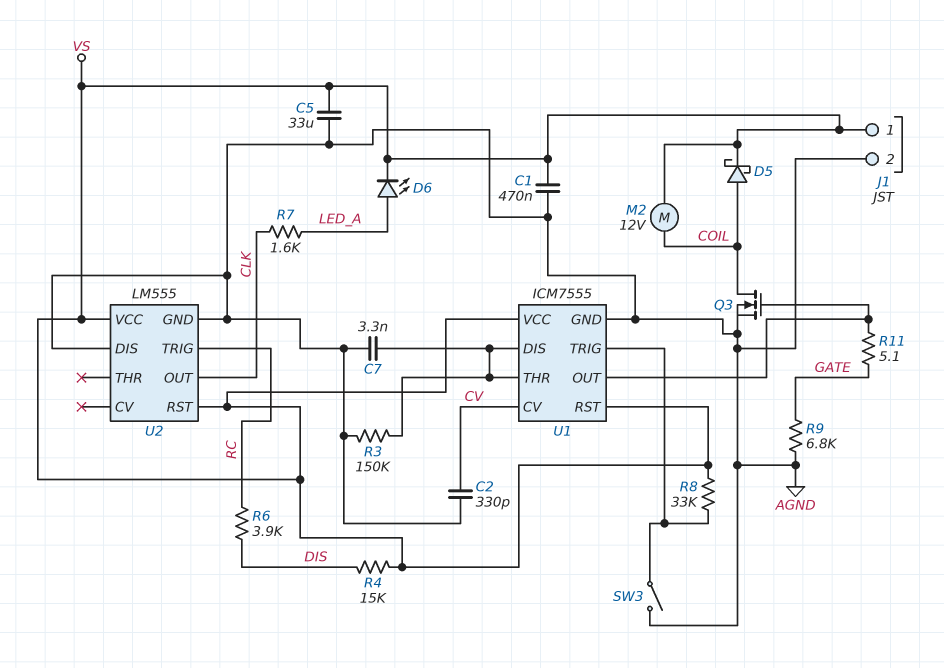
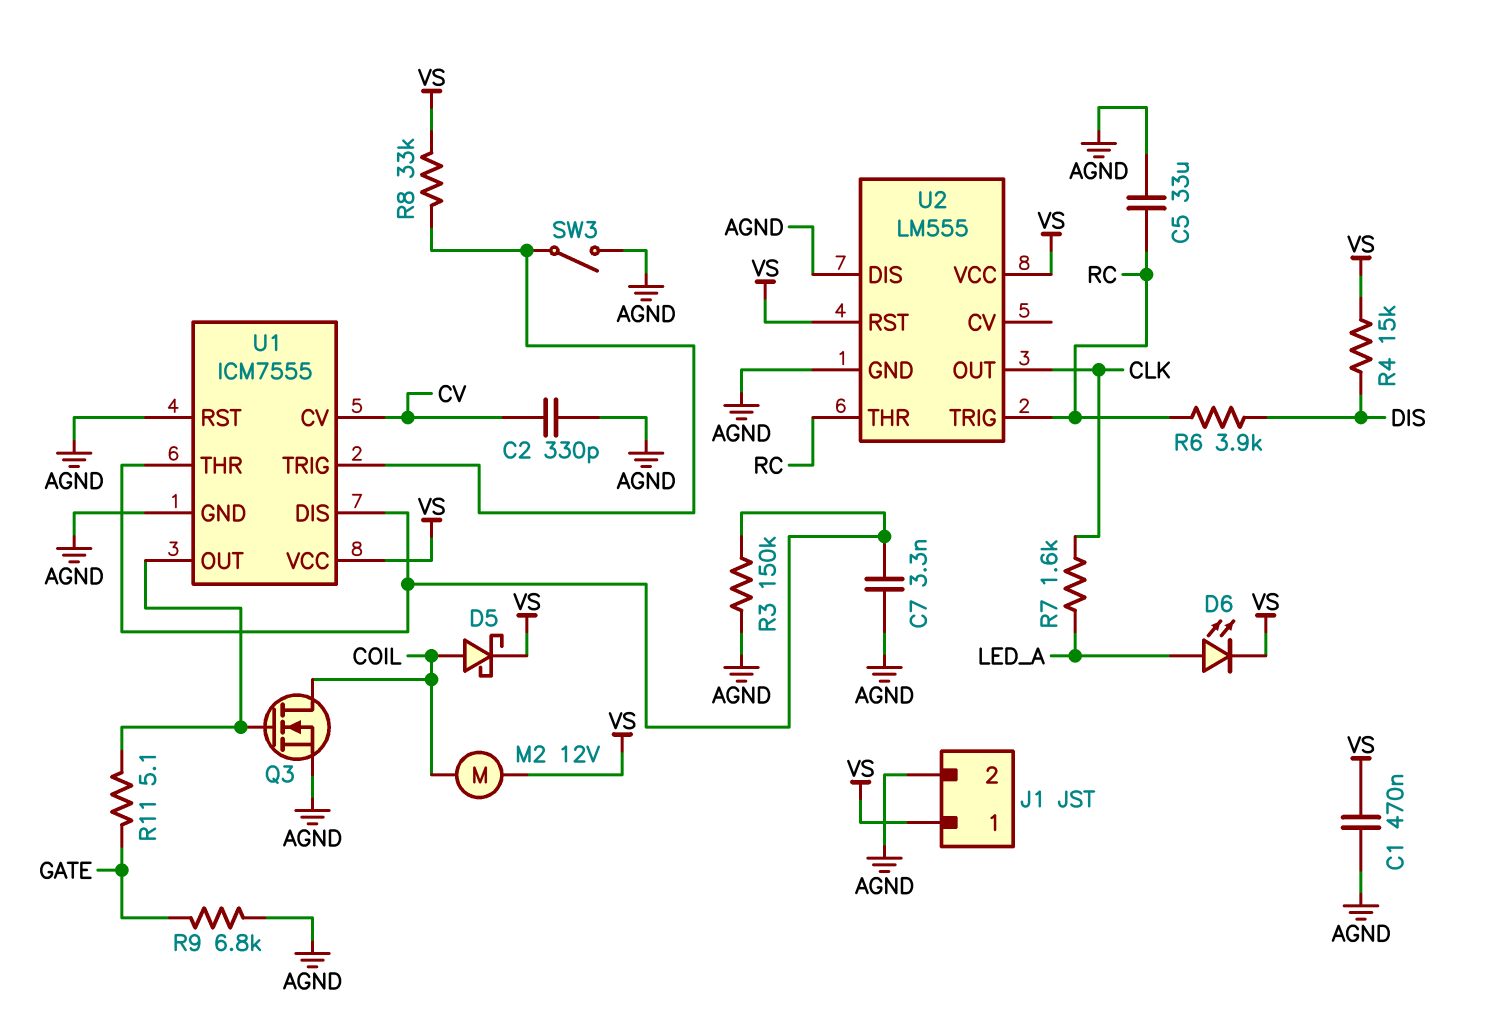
C5: 33uF (AGND, VS) -> 33uF (AGND, RC)
U1 pin RST: VS -> AGND
U2 pin THR: none -> RC

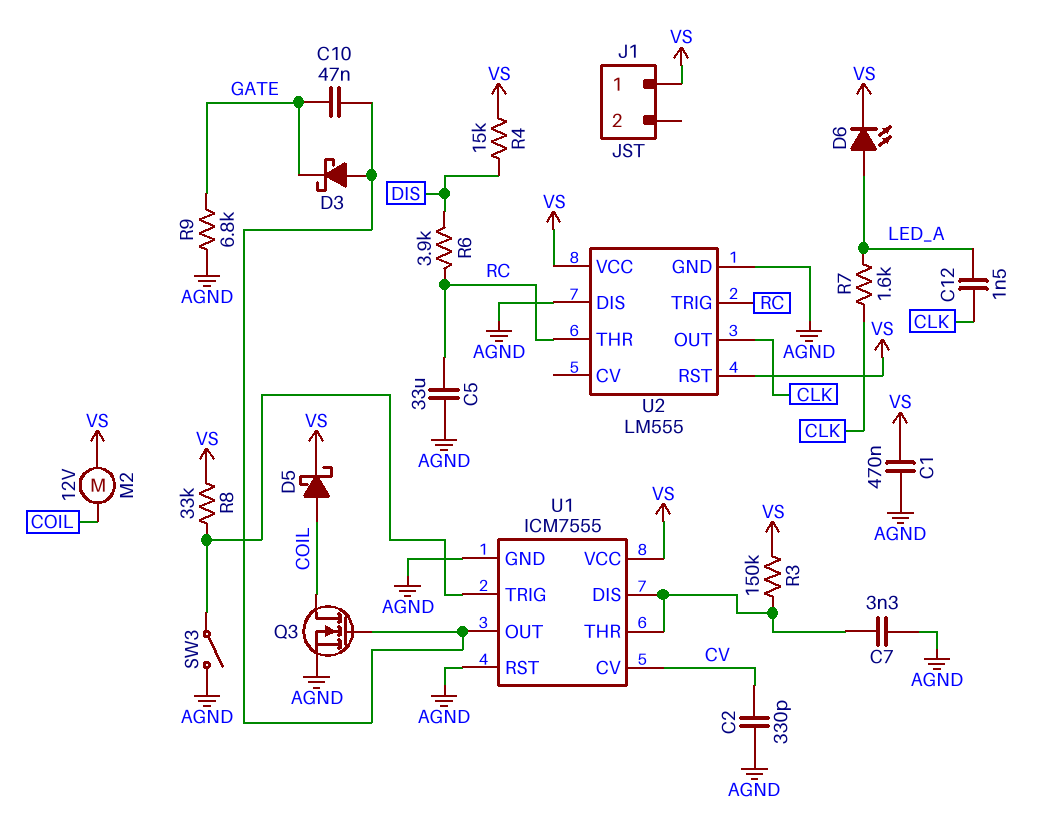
C10: none -> 47nF (GATE, U1/OUT)
C12: none -> 1.5nF (CLK, LED_A)
D3: none -> schottky (A U1/OUT, K GATE)
J1 pin 2: AGND -> none
R3: 150k (AGND, U1/DIS) -> 150k (U1/DIS, VS)
R11: 5.1 (GATE, U1/OUT) -> none

